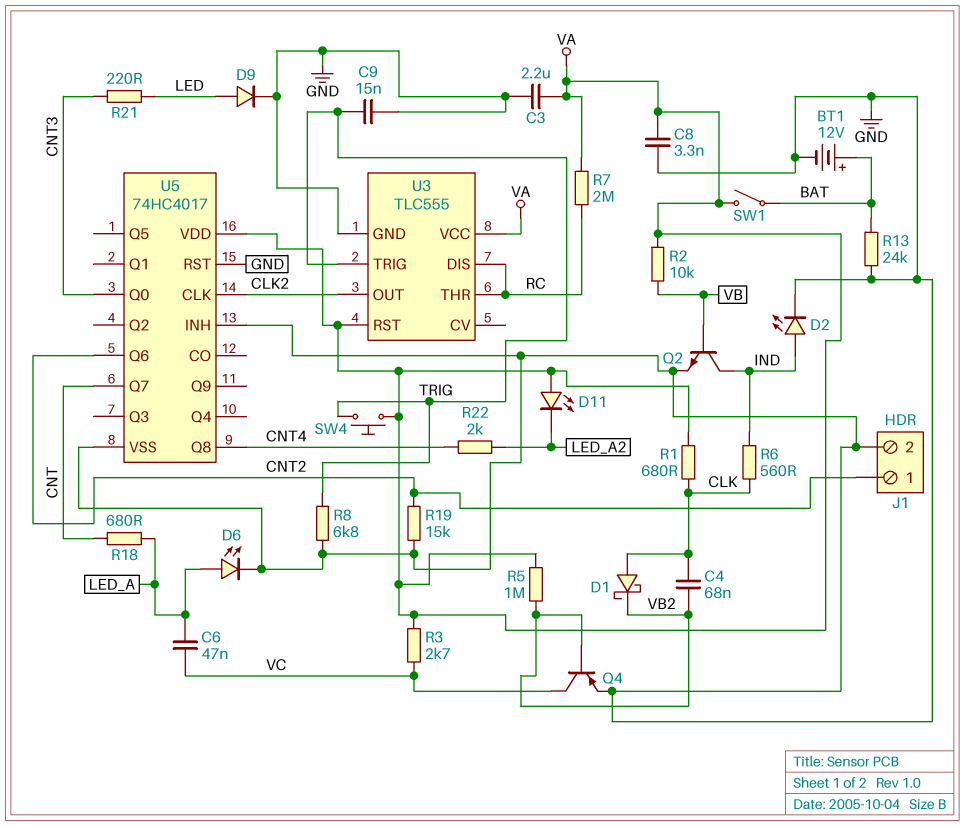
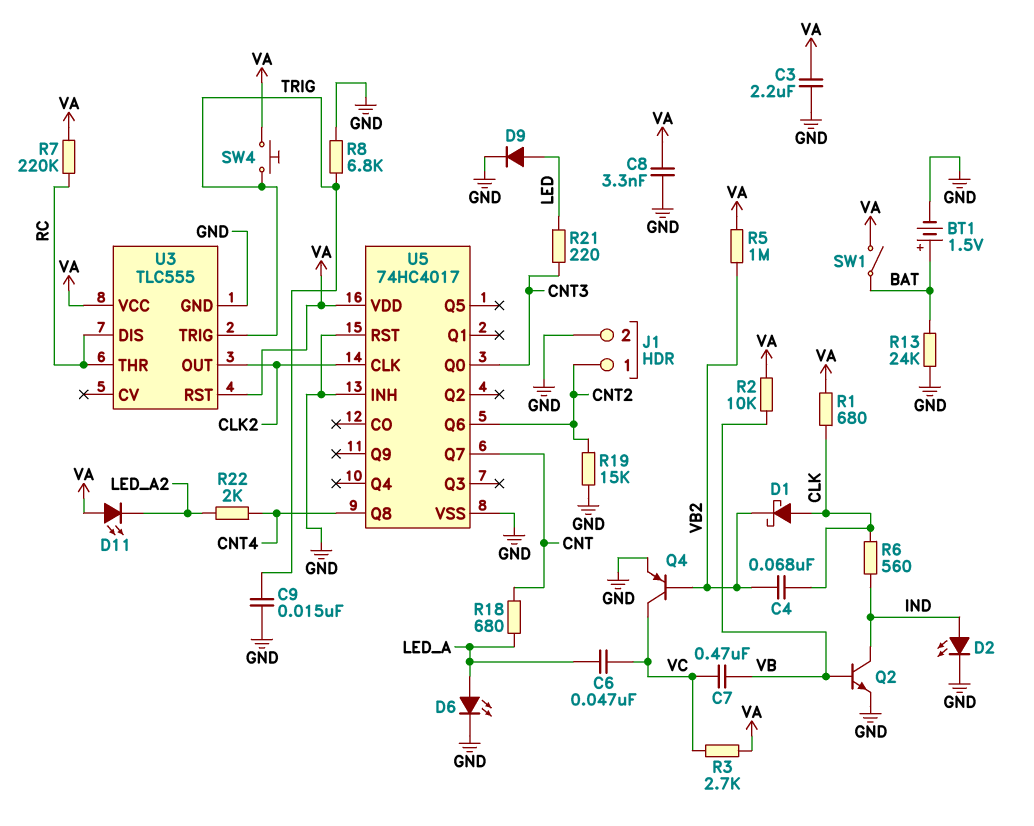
BT1: 12V (plus BAT, minus GND) -> 1.5V (plus BAT, minus GND)
C7: none -> 470nF (VB, VC)
R7: 2M (RC, VA) -> 220k (RC, VA)

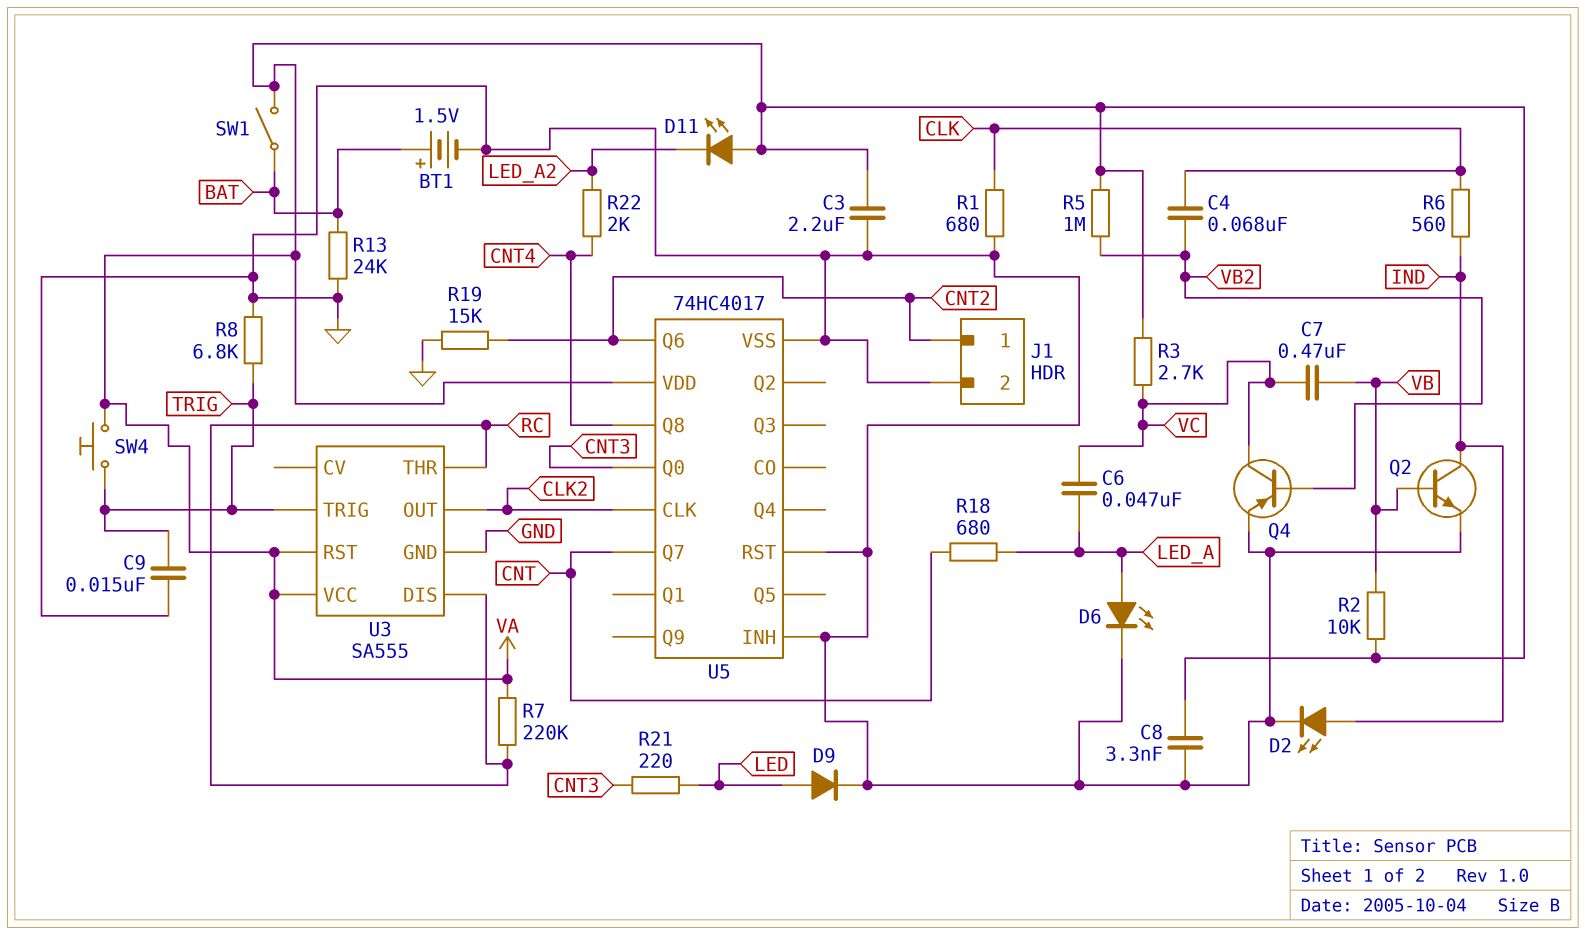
D1: schottky (A CLK, K VB2) -> none
R1: 680 (CLK, VA) -> 680 (CLK, GND)
U3: TLC555 -> SA555

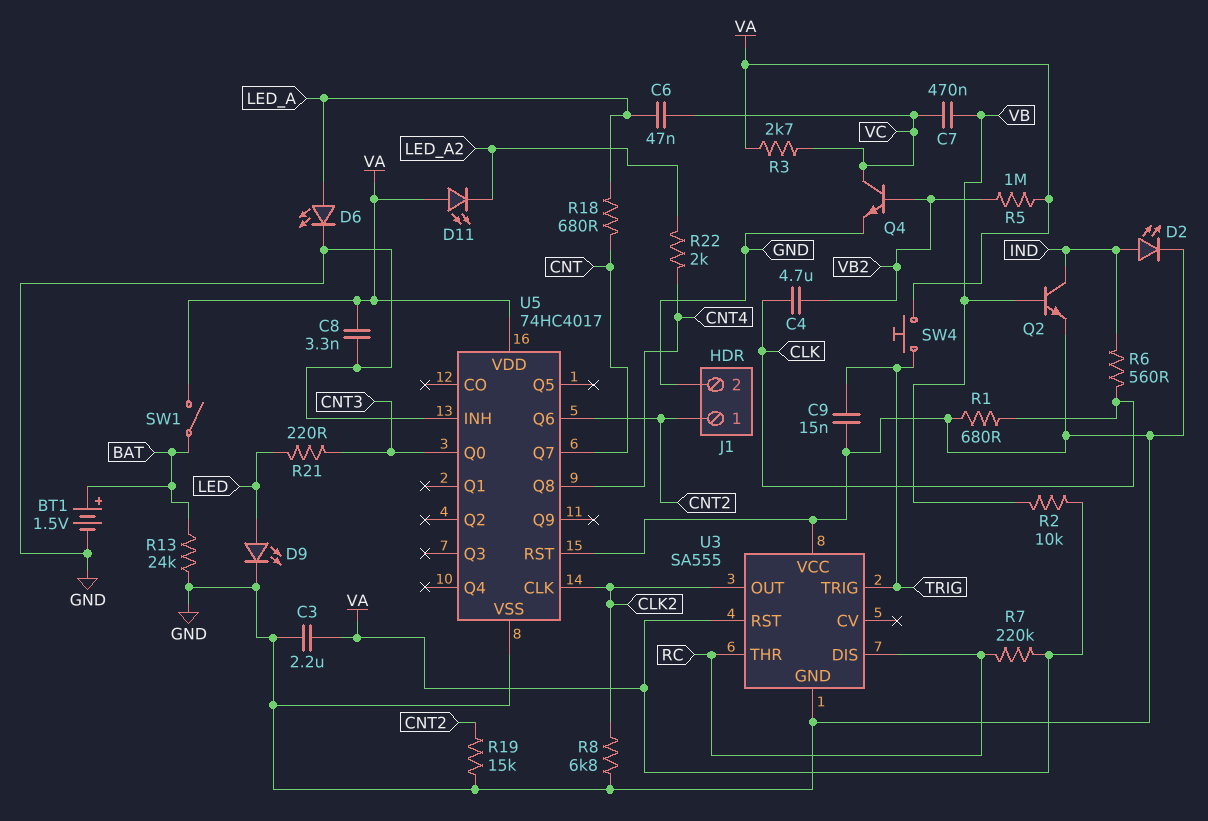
C4: 68nF (CLK, VB2) -> 4.7uF (CLK, VB2)
D9: diode (A LED, K GND) -> LED (A LED, K GND)
Q4: PNP (B VB2, C VC, E GND) -> NPN (B VB2, C VC, E GND)
R8: 6.8k (GND, TRIG) -> 6.8k (CLK2, GND)
U3 pin VCC: VA -> GND

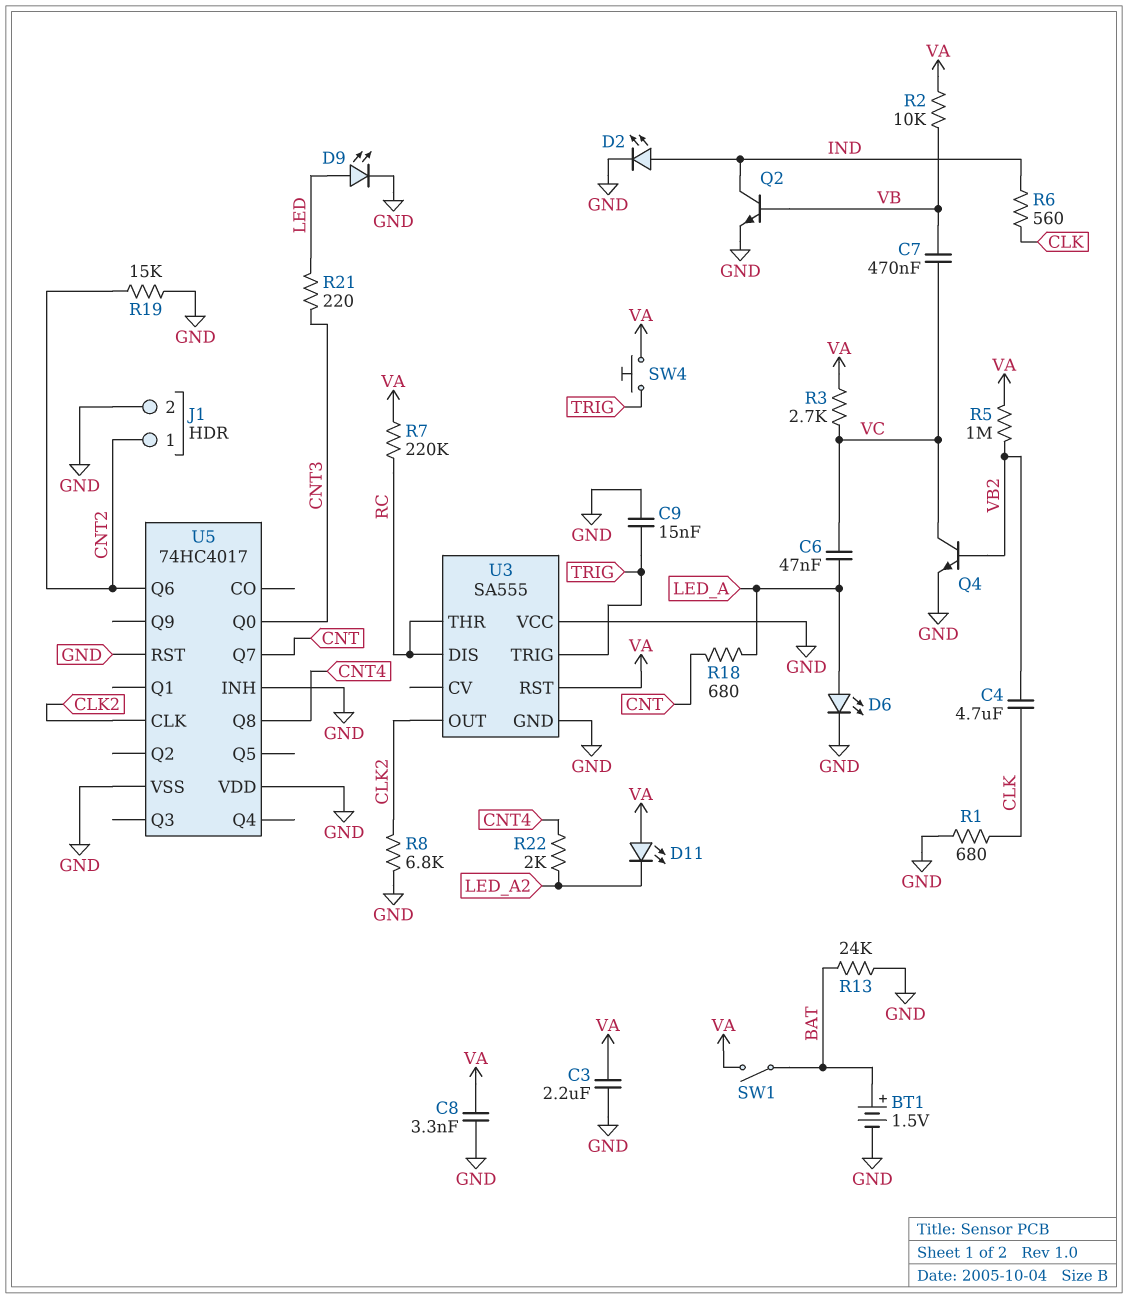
U5 pin VDD: VA -> GND

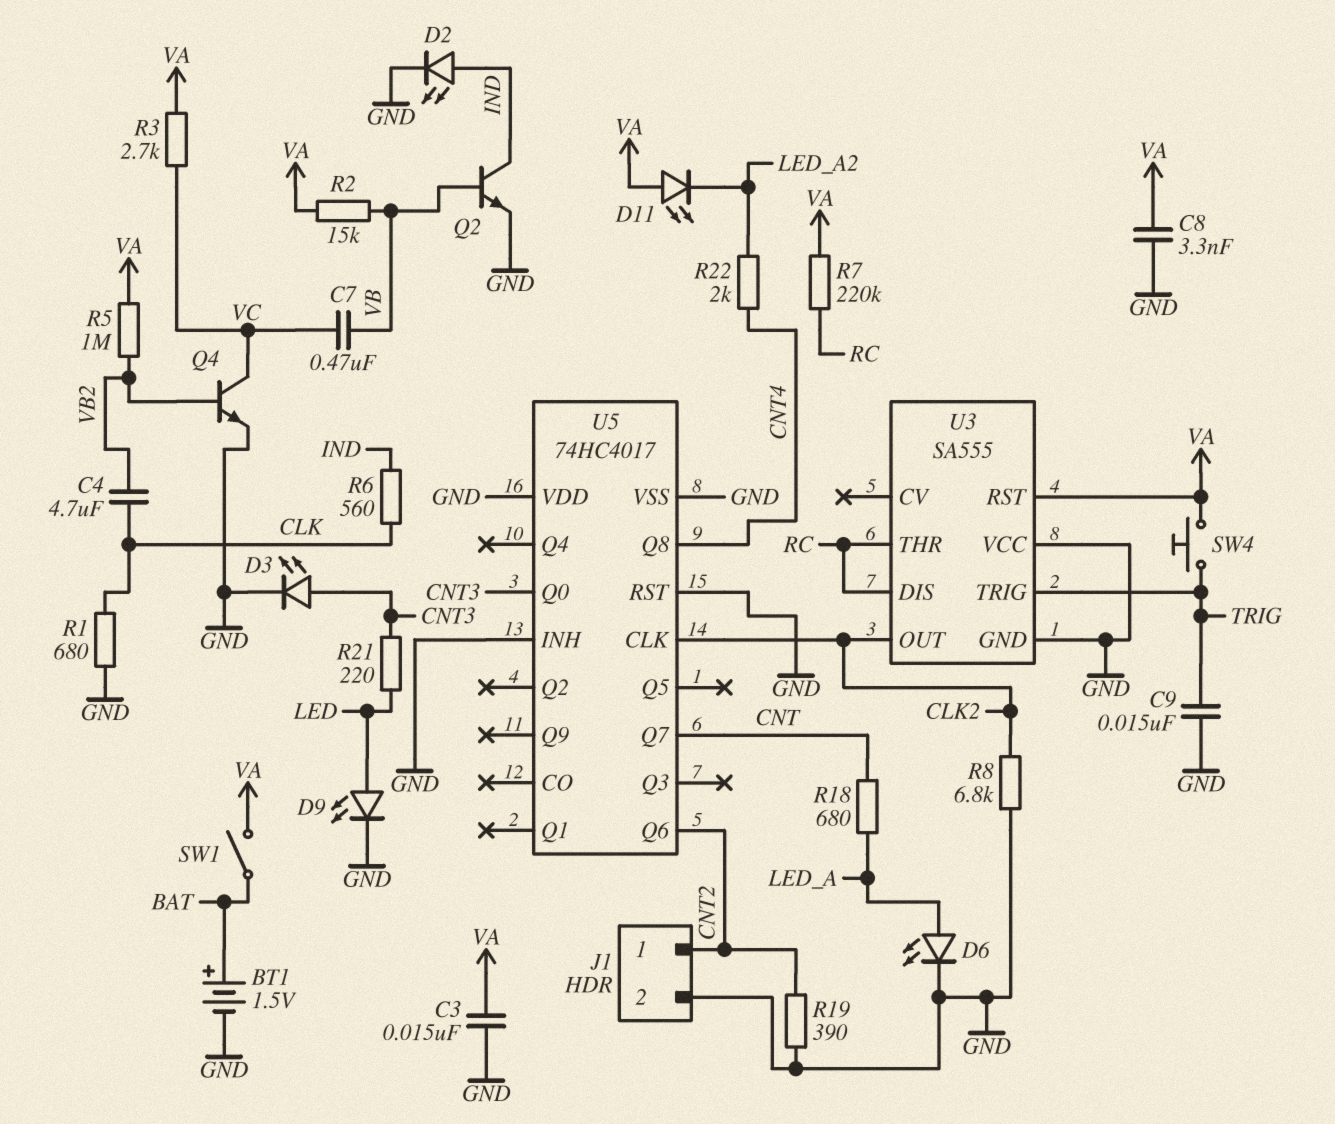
C3: 2.2uF (GND, VA) -> 15nF (GND, VA)
C6: 47nF (LED_A, VC) -> none
D3: none -> LED (A CNT3, K GND)
R2: 10k (VA, VB) -> 15k (VA, VB)
R13: 24k (BAT, GND) -> none
R19: 15k (CNT2, GND) -> 390 (CNT2, GND)

